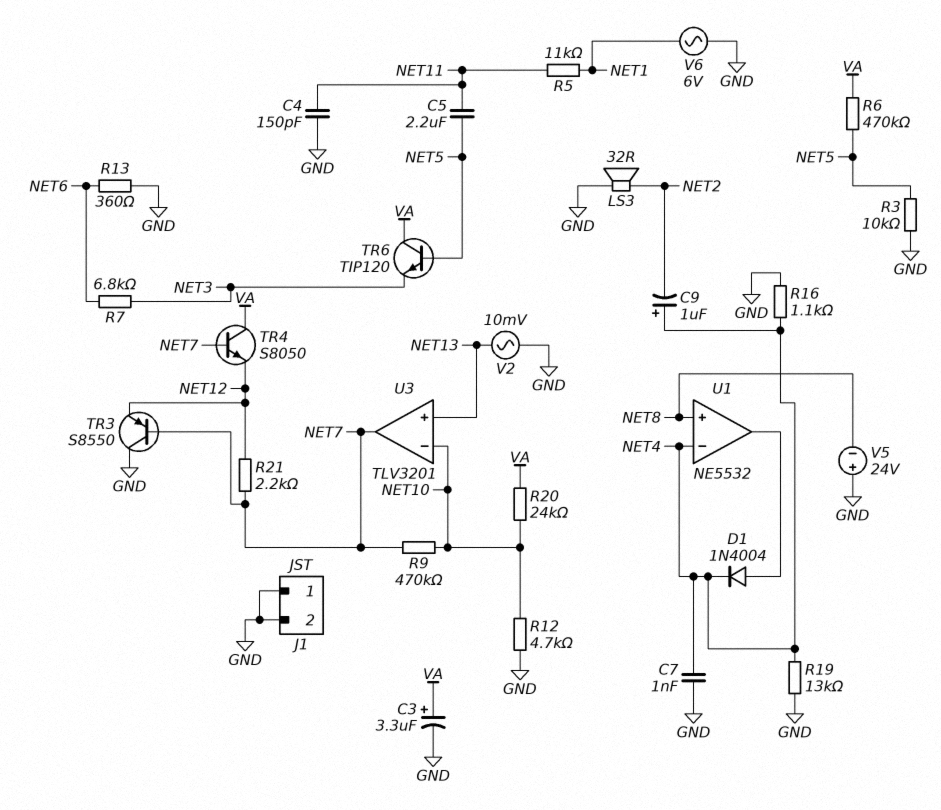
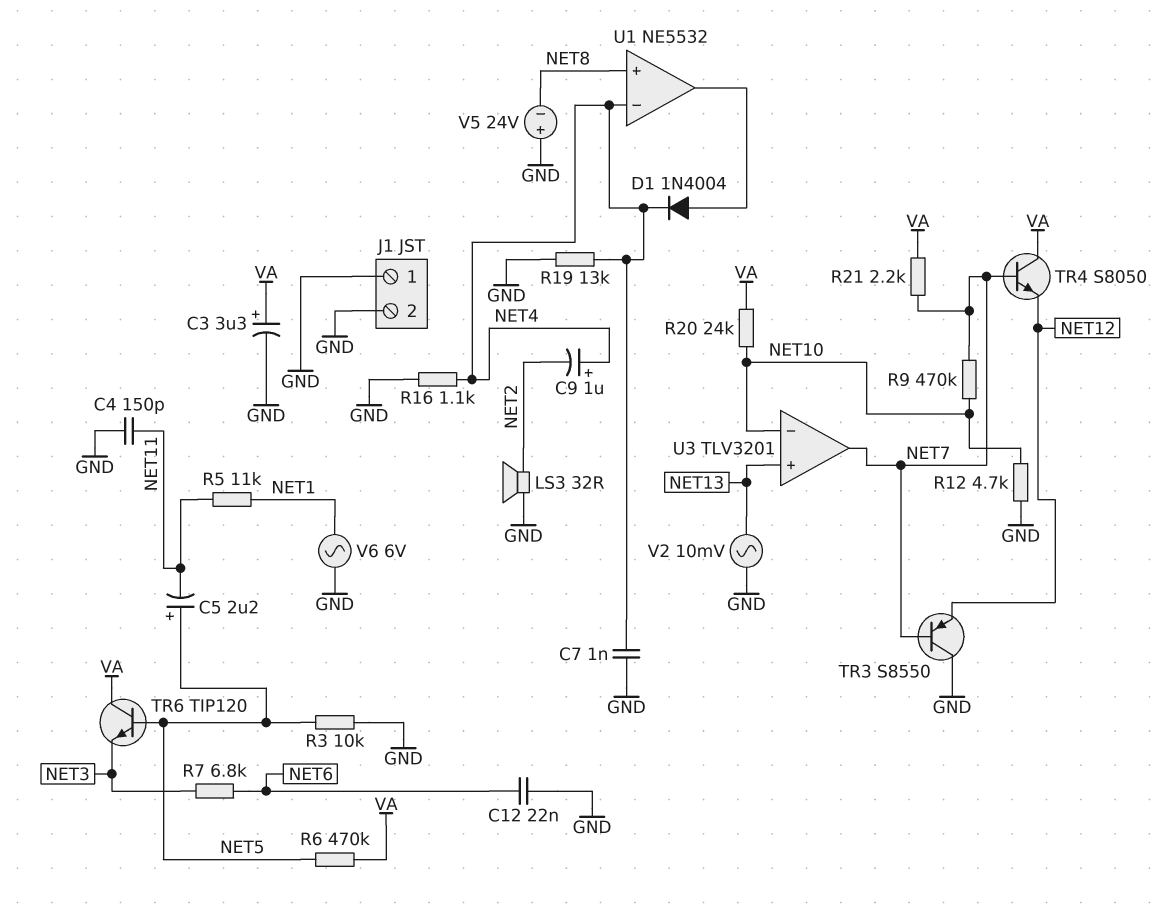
C5: 2.2uF (NET5, NET11) -> 2.2uF (plus NET5, minus NET11)
C12: none -> 22nF (GND, NET6)
R13: 360 (GND, NET6) -> none
R21: 2.2k (NET7, NET12) -> 2.2k (NET7, VA)

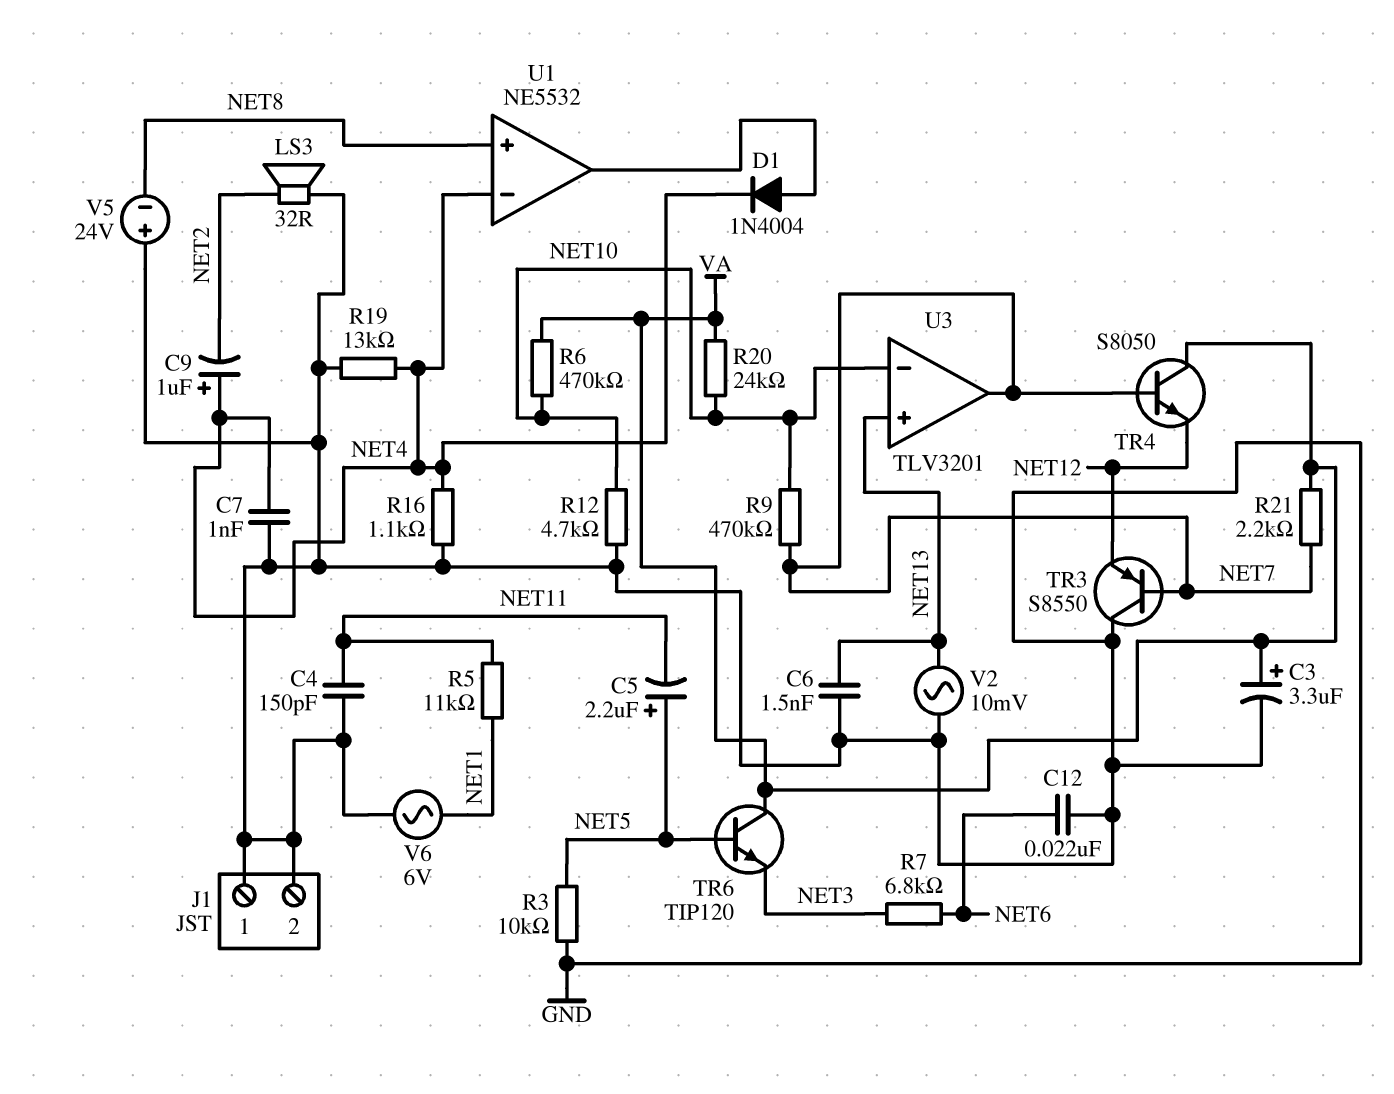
C6: none -> 1.5nF (GND, NET13)
R6: 470k (NET5, VA) -> 470k (NET10, VA)

